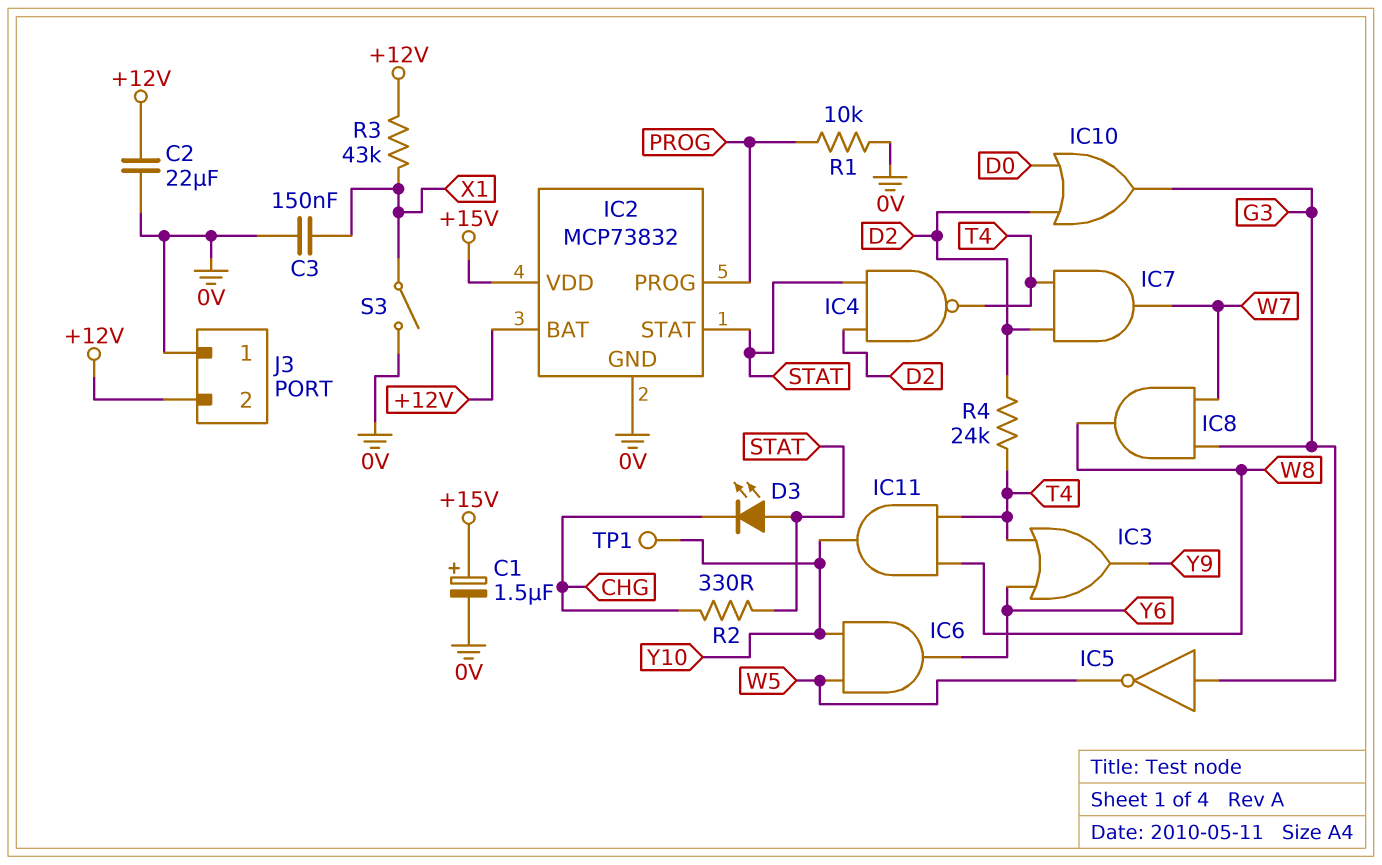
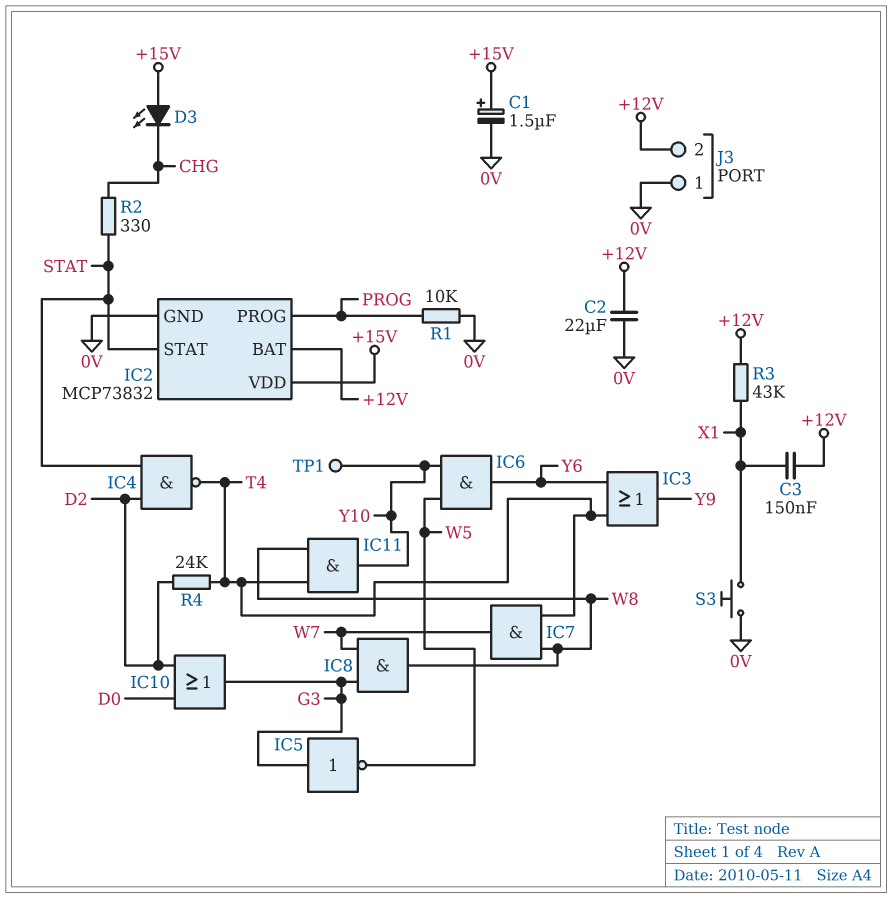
C3: 150nF (0V, X1) -> 150nF (+12V, X1)
D3: LED (A STAT, K CHG) -> LED (A +15V, K CHG)
IC7: AND (in D2, in T4, out W7) -> AND (in T4, in W8, out W7)
S3: switch (0V, X1) -> button (0V, X1)

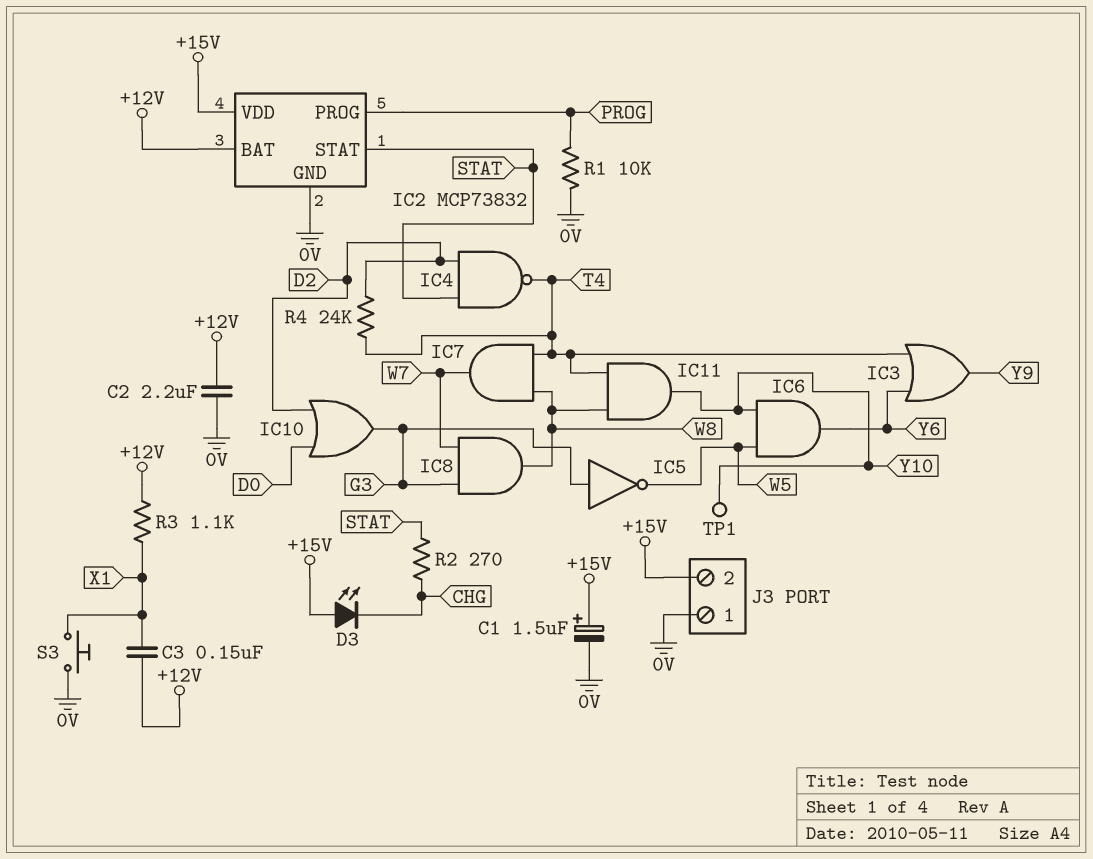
C2: 22uF (+12V, 0V) -> 2.2uF (+12V, 0V)
J3 pin 2: +12V -> +15V
R2: 330 (CHG, STAT) -> 270 (CHG, STAT)
R3: 43k (+12V, X1) -> 1.1k (+12V, X1)

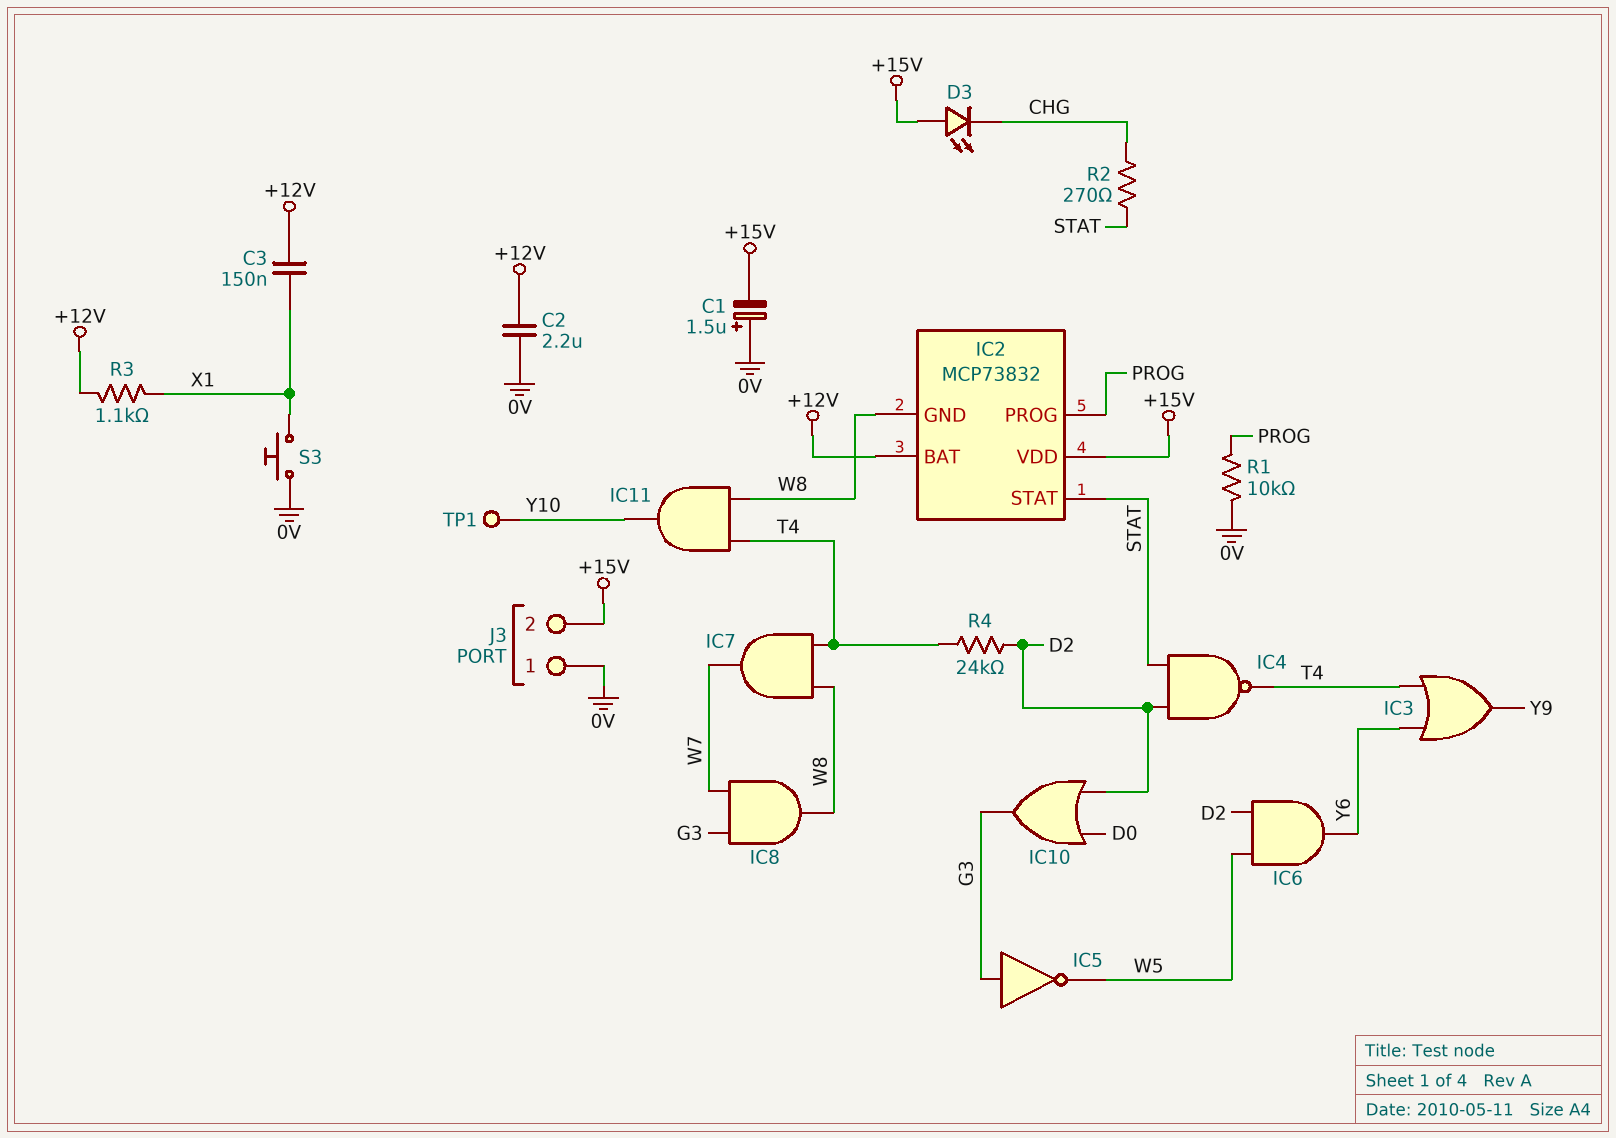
C1: 1.5uF (plus +15V, minus 0V) -> 1.5uF (plus 0V, minus +15V)
IC2 pin GND: 0V -> W8
IC6: AND (in W5, in Y10, out Y6) -> AND (in D2, in W5, out Y6)

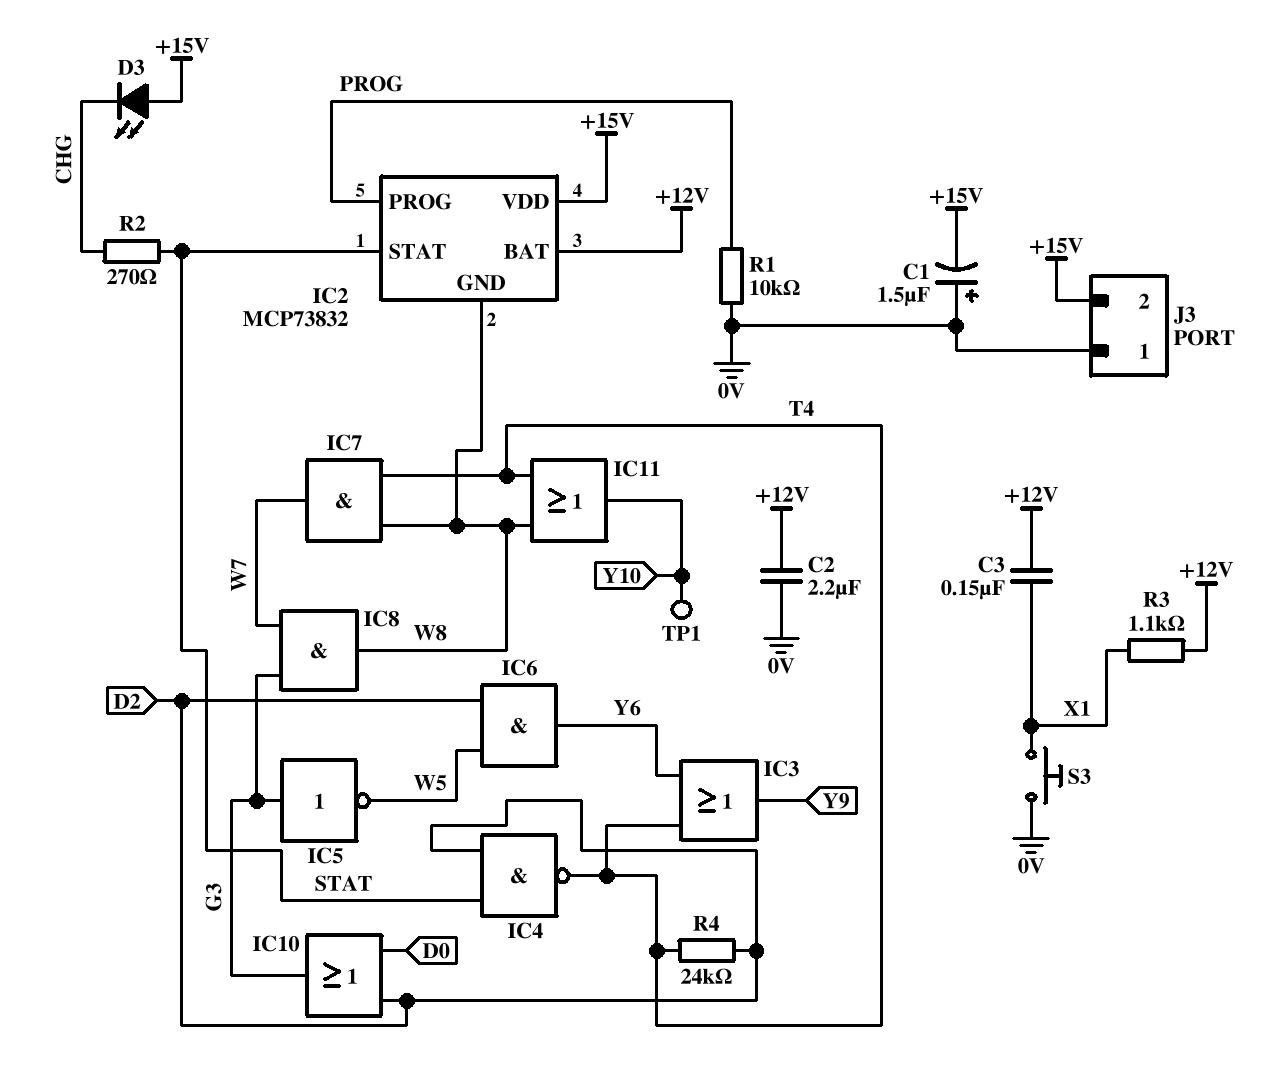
IC11: AND (in T4, in W8, out Y10) -> OR (in T4, in W8, out Y10)

